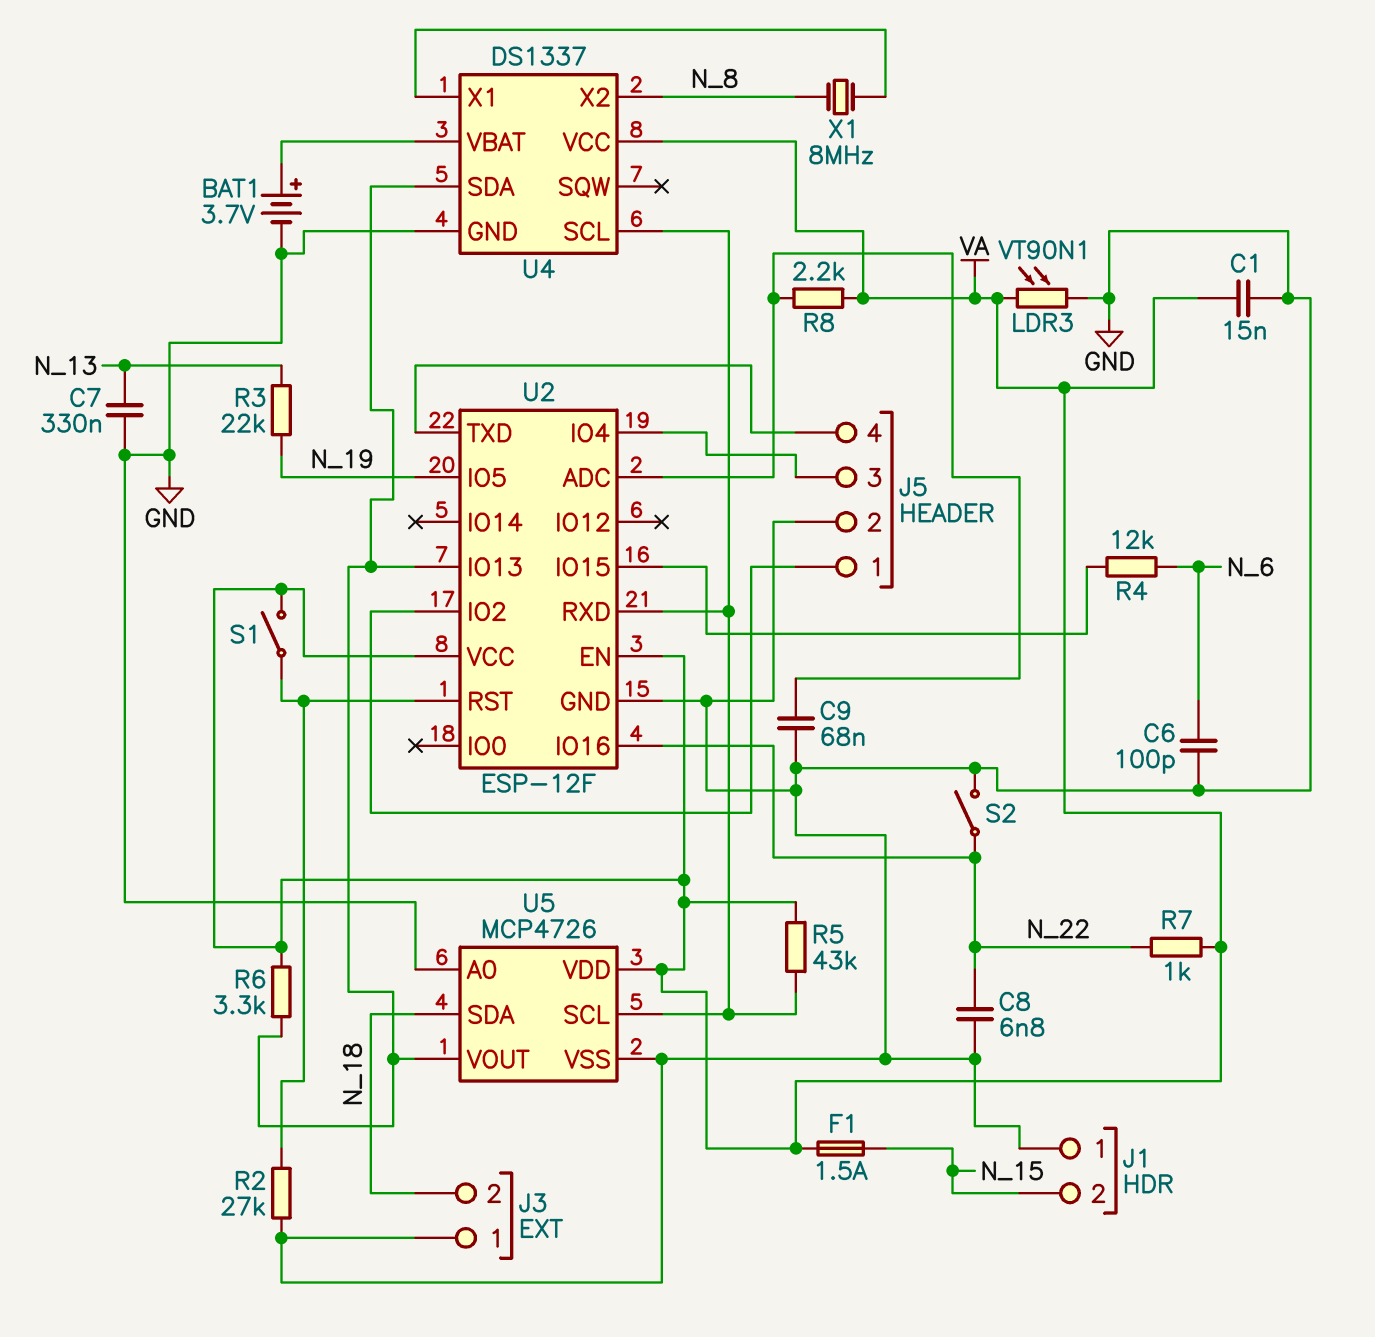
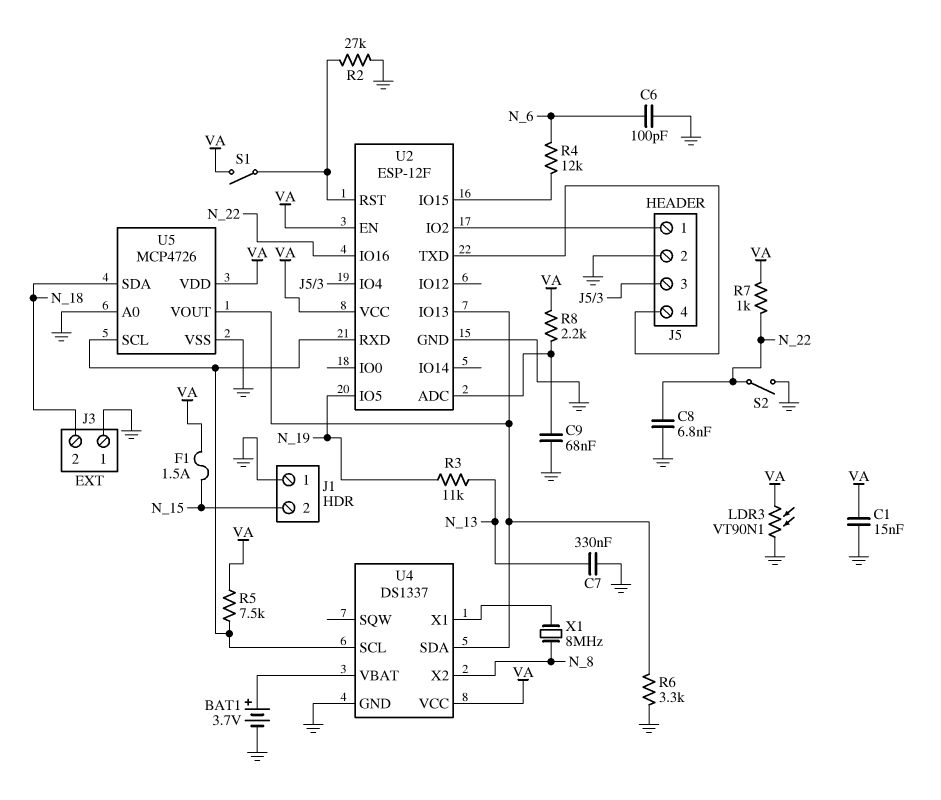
R3: 22k (N_13, N_19) -> 11k (N_13, N_19)
R5: 43k (U2/RXD, VA) -> 7.5k (U2/RXD, VA)
R6: 3.3k (U2/IO13, VA) -> 3.3k (GND, U2/IO13)

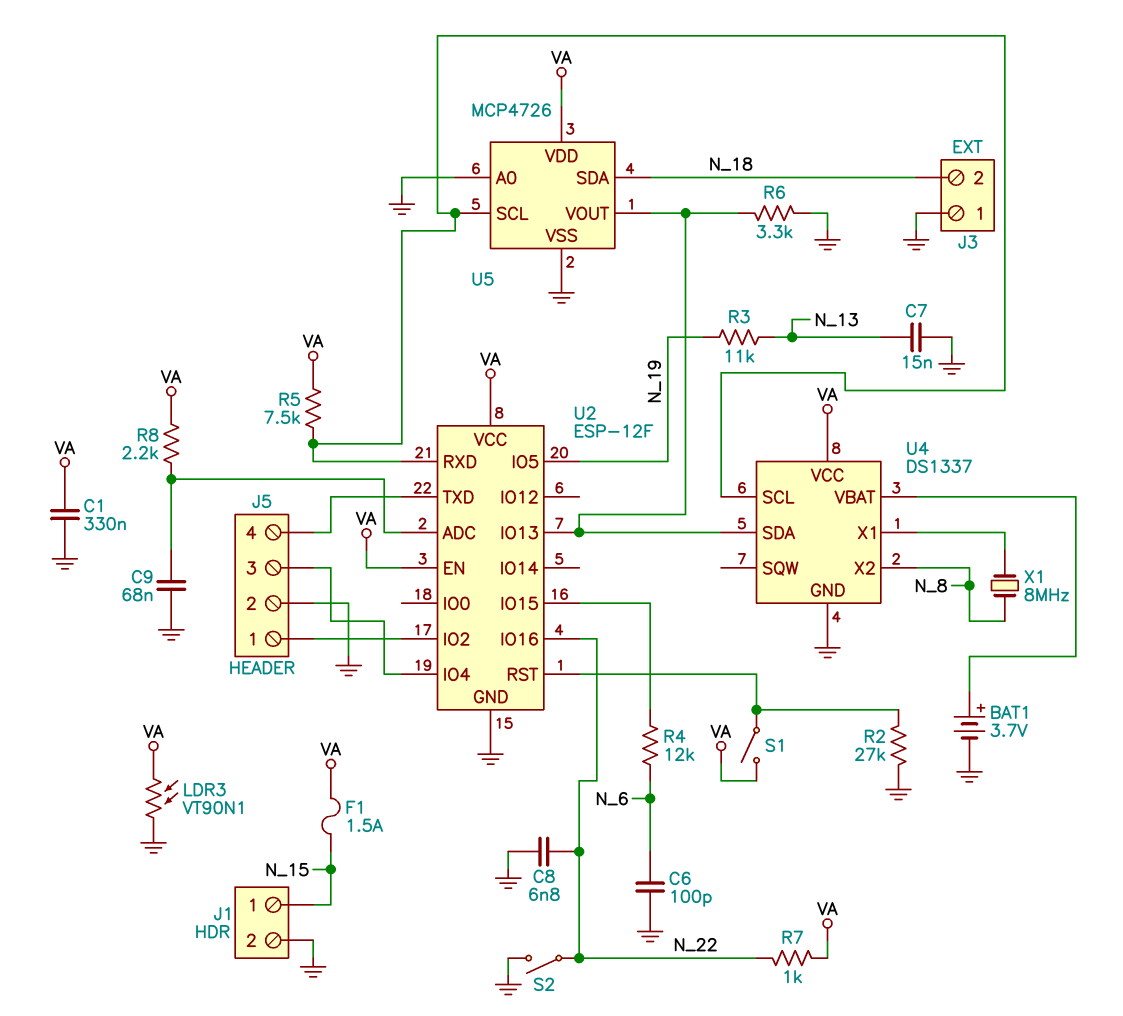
C1: 15nF (GND, VA) -> 330nF (GND, VA)
C7: 330nF (GND, N_13) -> 15nF (GND, N_13)
J1 pin 1: GND -> N_15
J1 pin 2: N_15 -> GND

